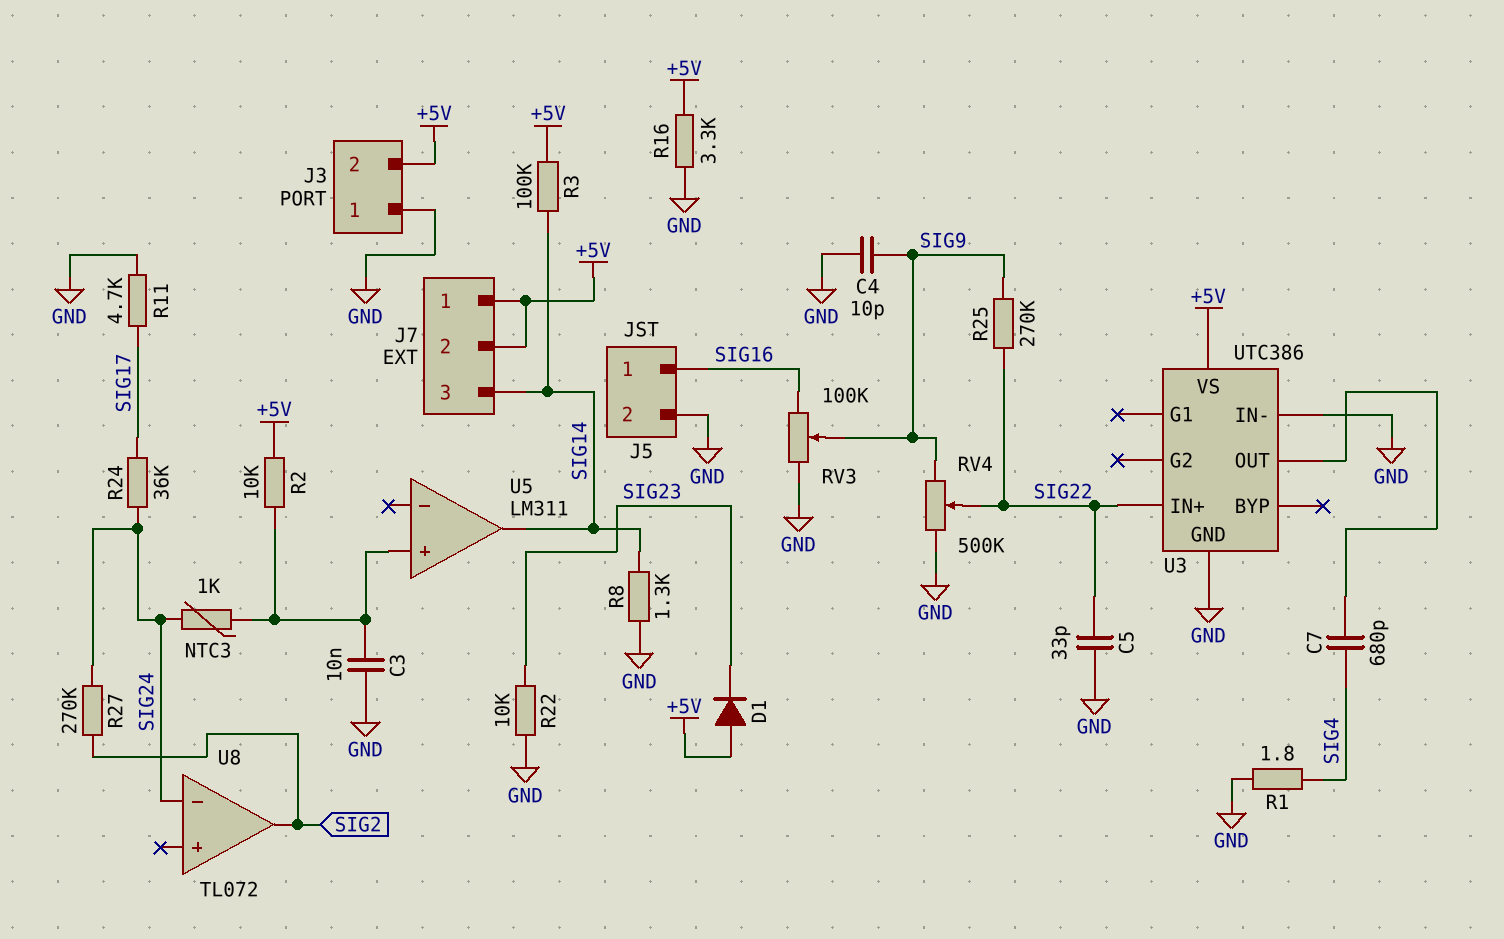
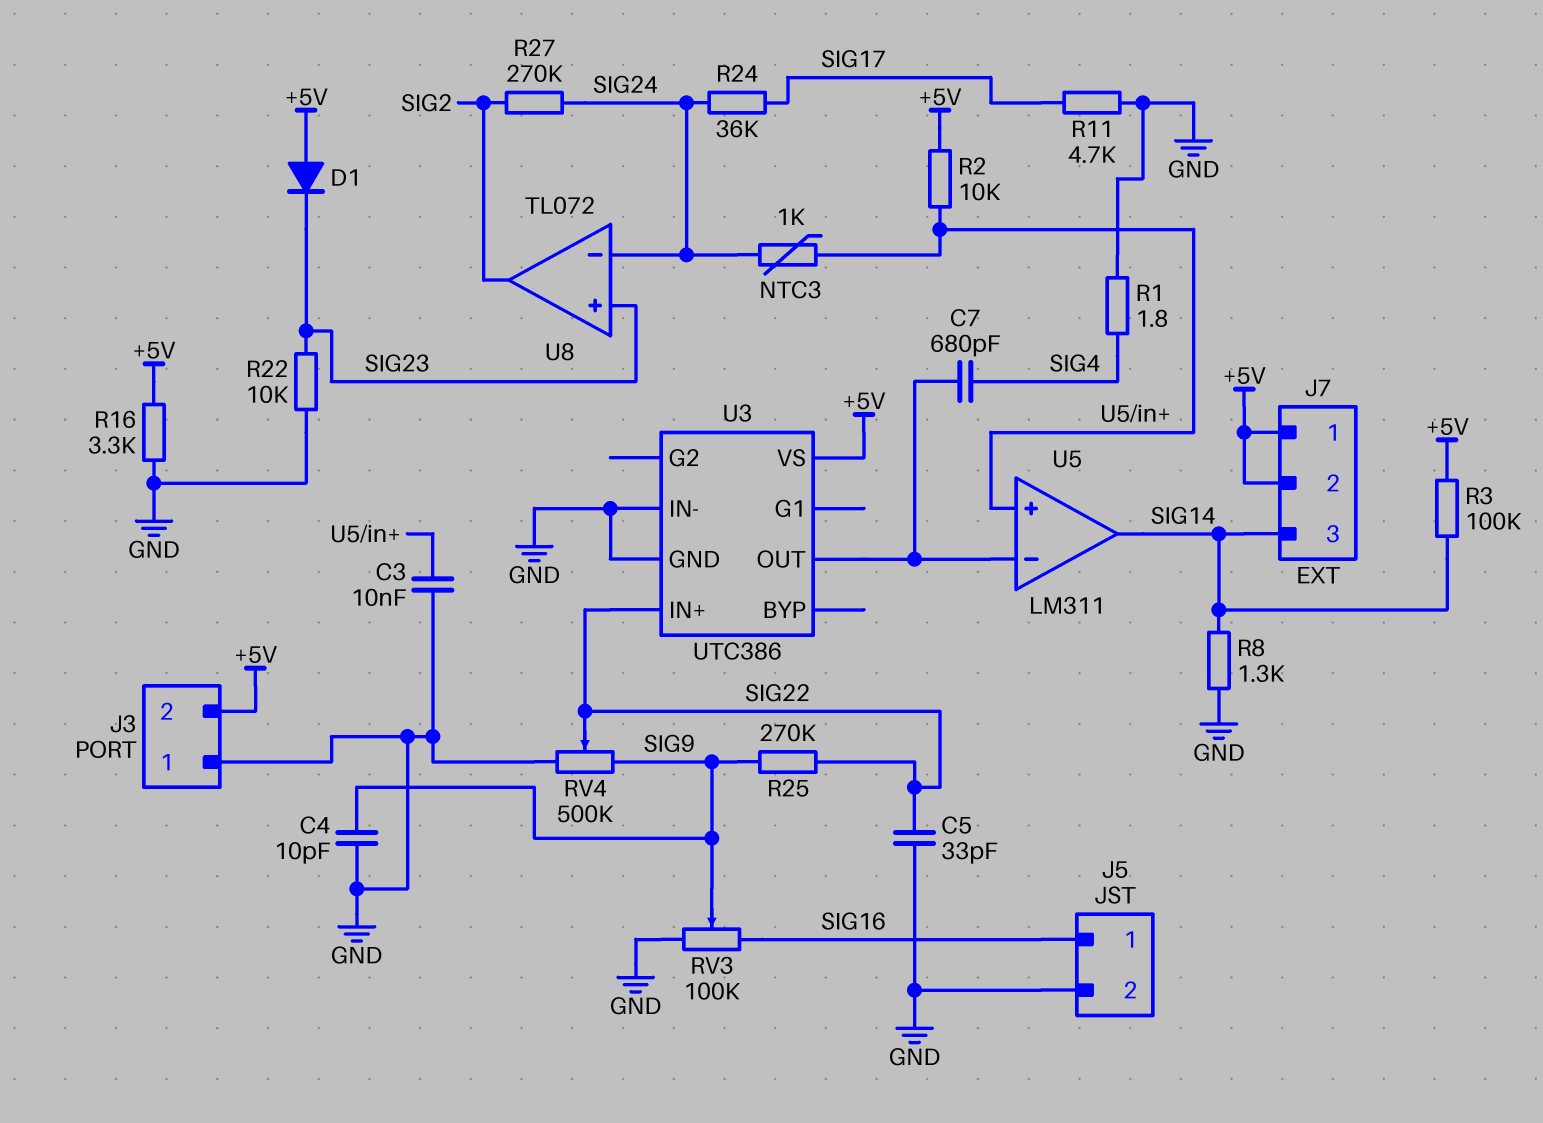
U5 pin in-: none -> U3/OUT
U8 pin in+: none -> SIG23

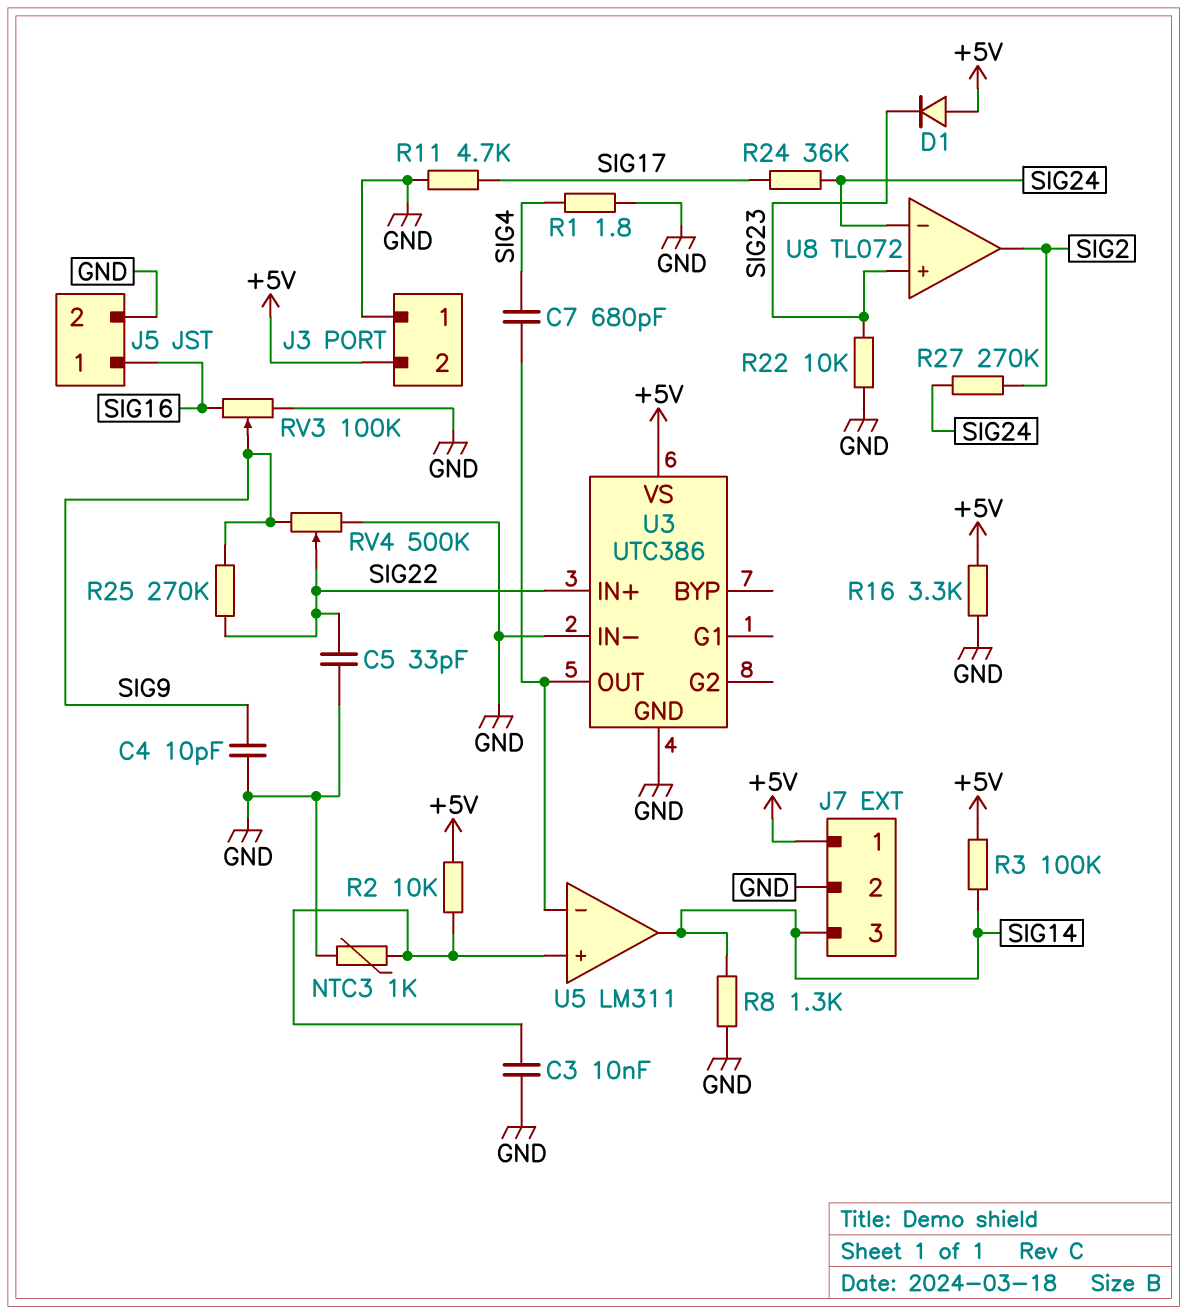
J7 pin 2: +5V -> GND
NTC3: 1k (SIG24, U5/in+) -> 1k (GND, U5/in+)

